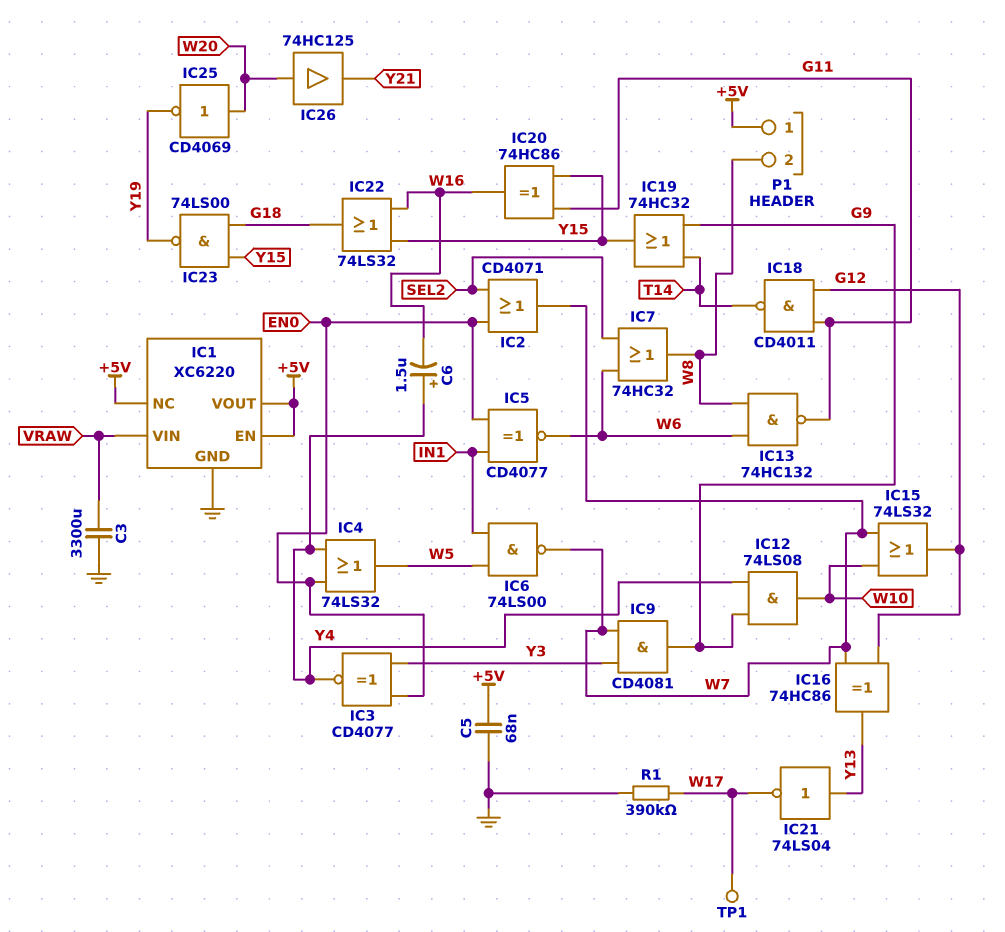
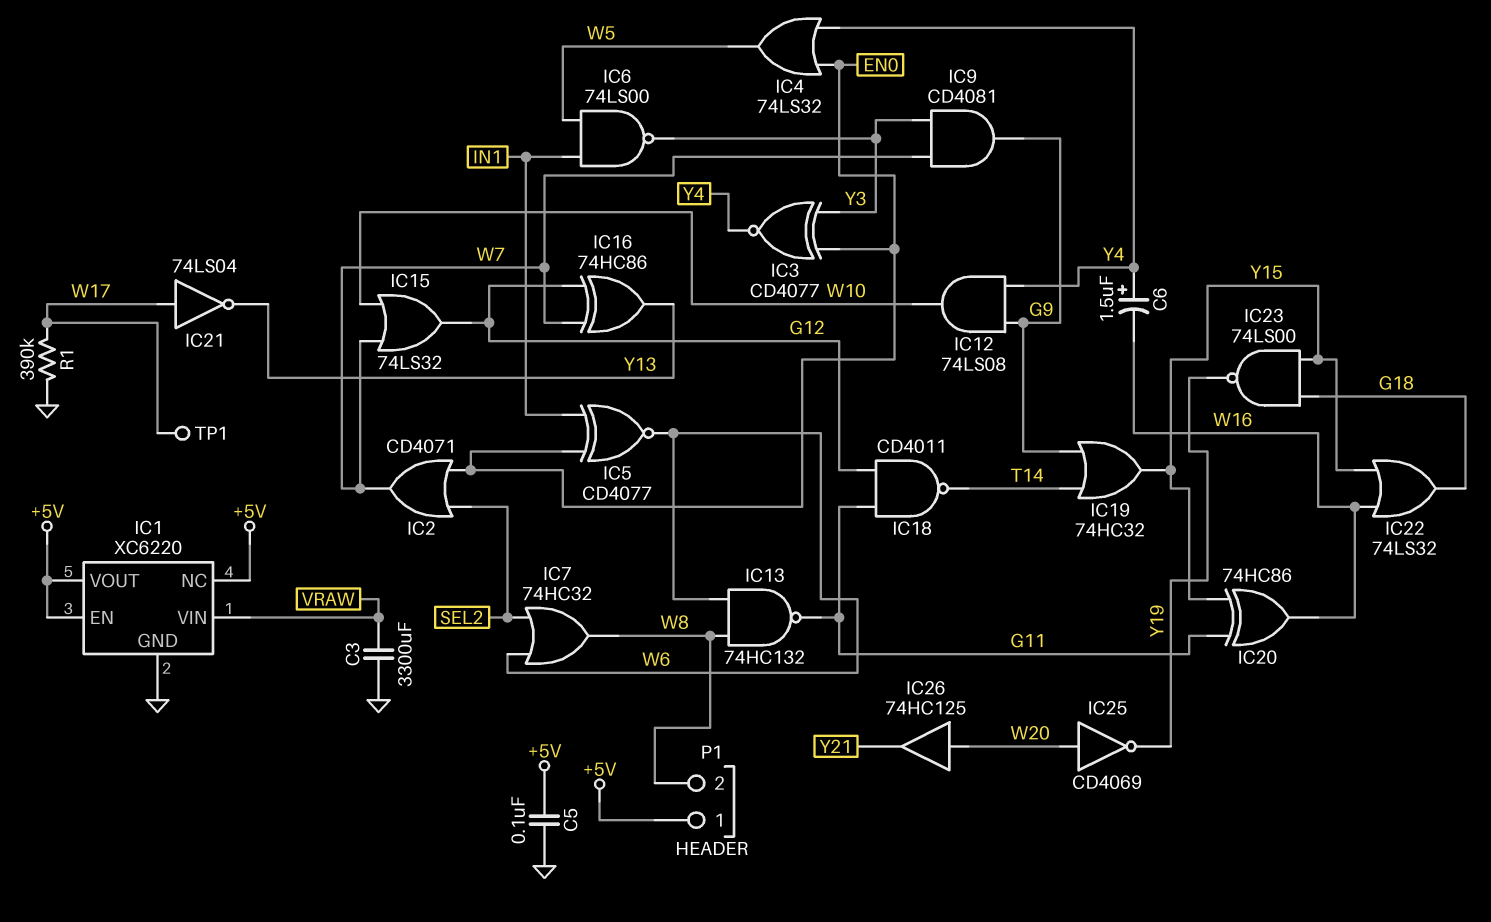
C5: 68nF (+5V, GND) -> 100nF (+5V, GND)
IC6: NAND 74LS00 (in IN1, in W5, out W7) -> NAND 74LS00 (in IN1, in W5, out Y3)
IC21: NOT 74LS04 (in Y13, out W17) -> NOT 74LS04 (in W17, out Y13)

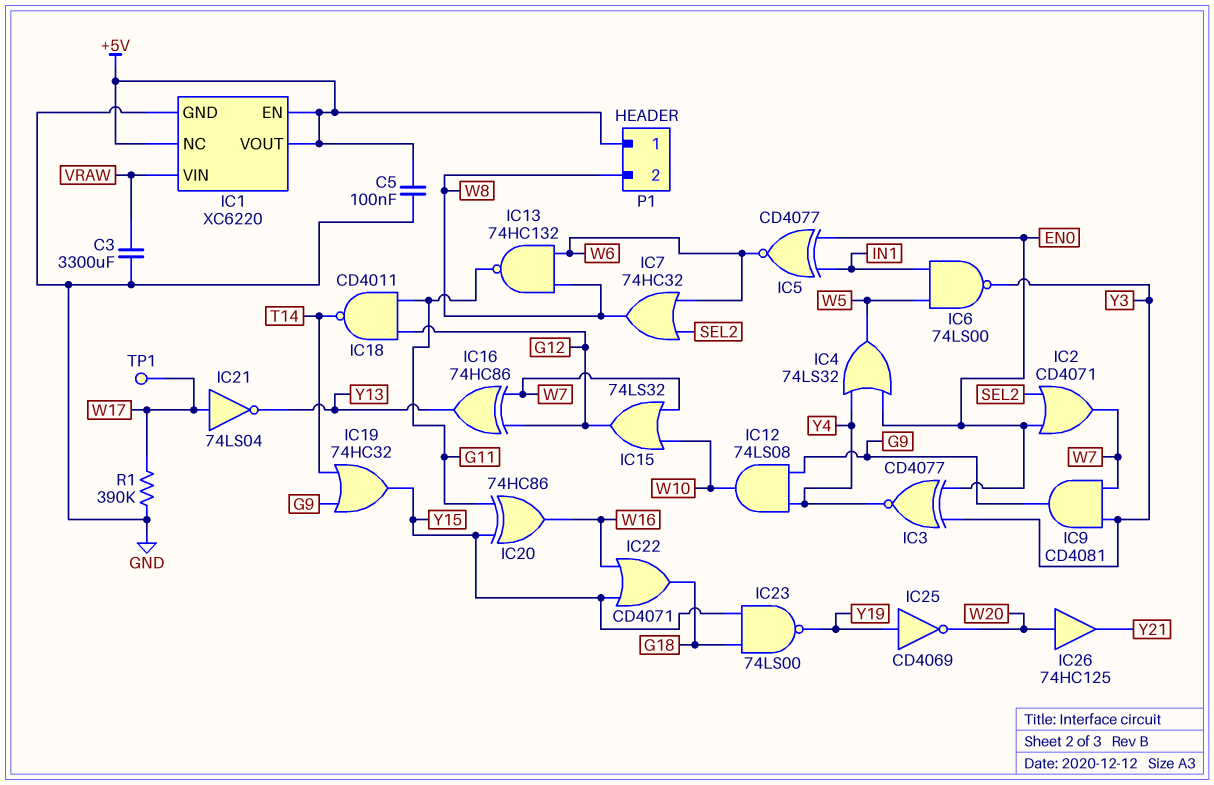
C6: 1.5uF (plus Y4, minus W16) -> none
IC22: OR 74LS32 (in W16, in Y15, out G18) -> OR CD4071 (in W16, in Y15, out G18)
IC25: NOT CD4069 (in W20, out Y19) -> NOT CD4069 (in Y19, out W20)

